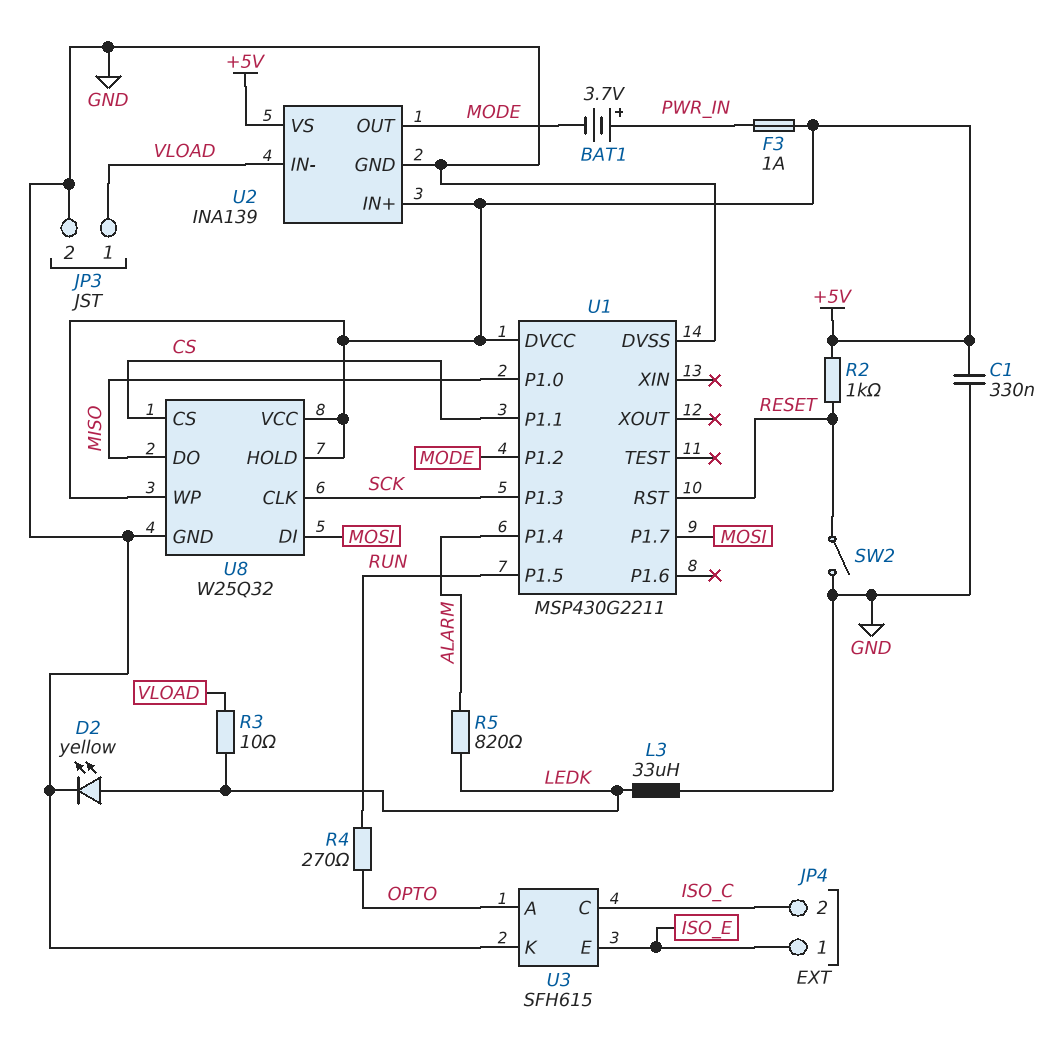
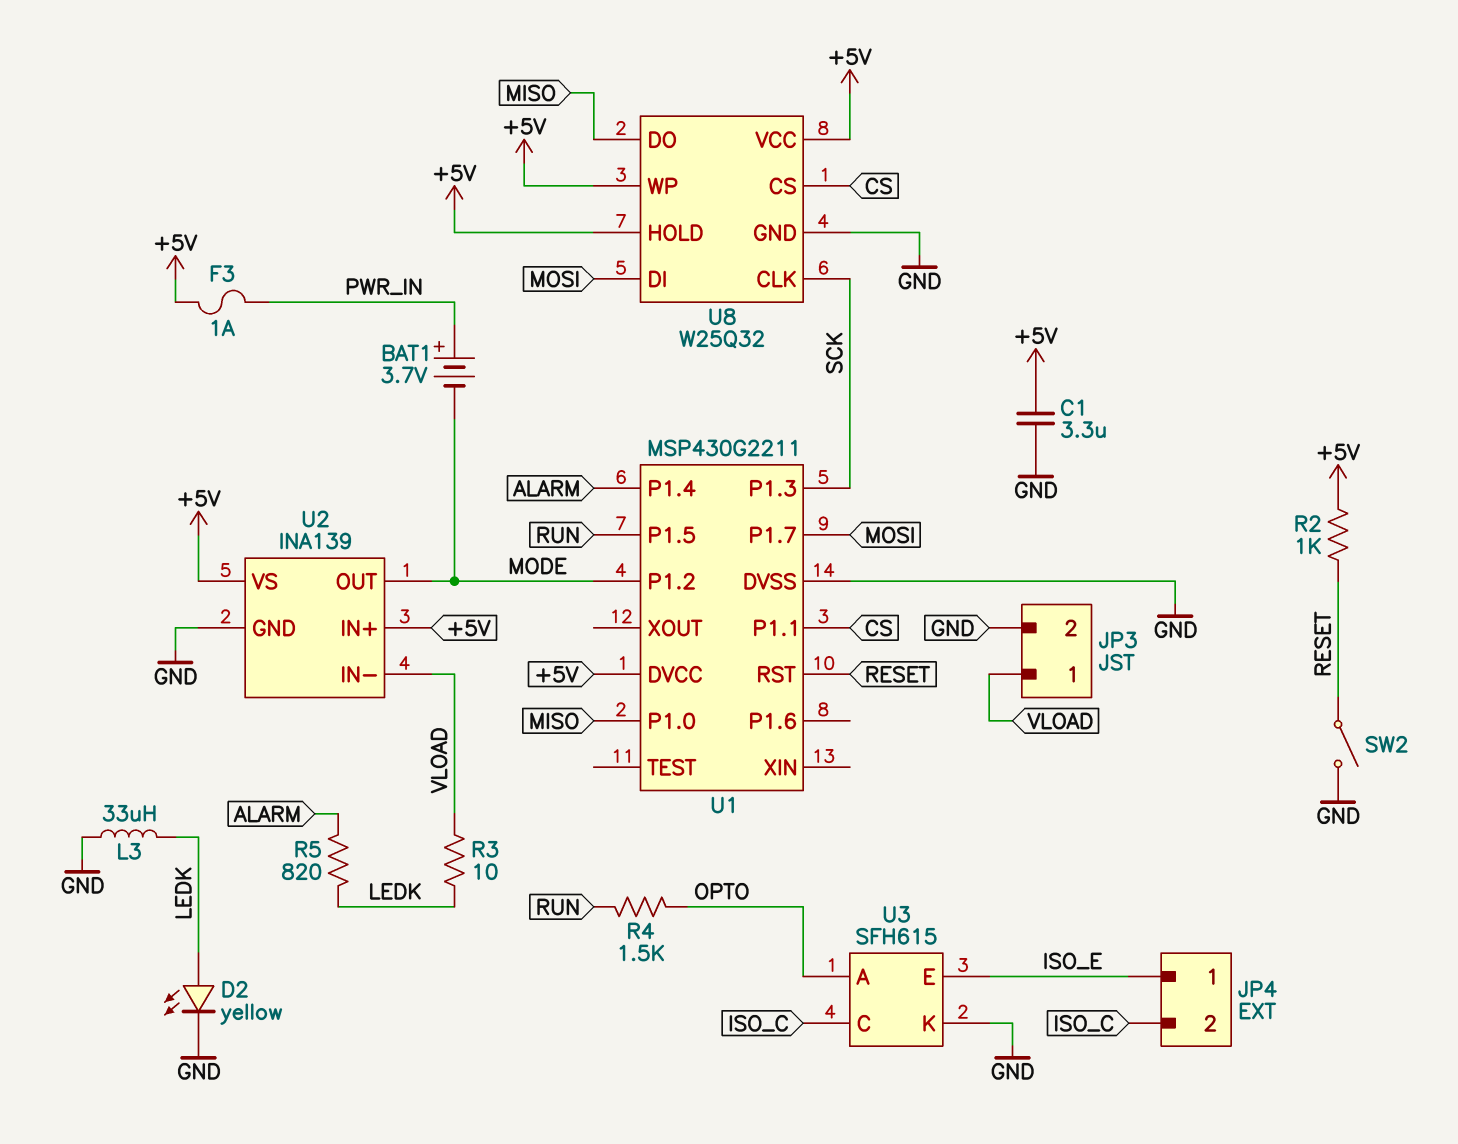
C1: 330nF (+5V, GND) -> 3.3uF (+5V, GND)
R4: 270 (OPTO, RUN) -> 1.5k (OPTO, RUN)

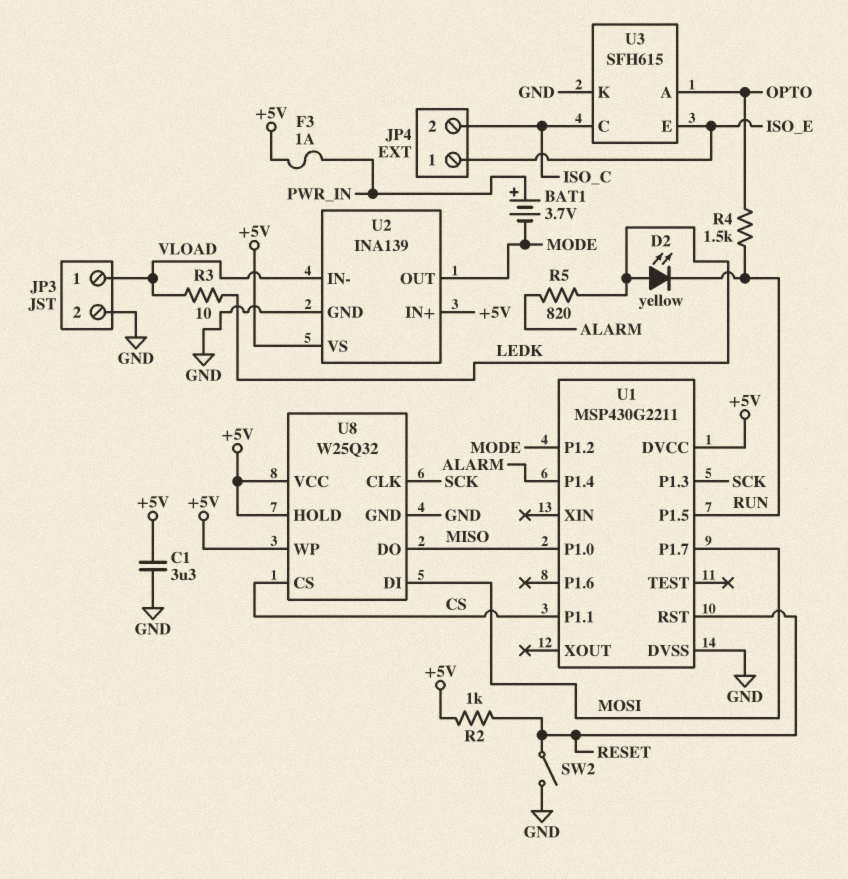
D2: LED yellow (A LEDK, K GND) -> LED yellow (A LEDK, K RUN)
L3: 33uH (GND, LEDK) -> none

